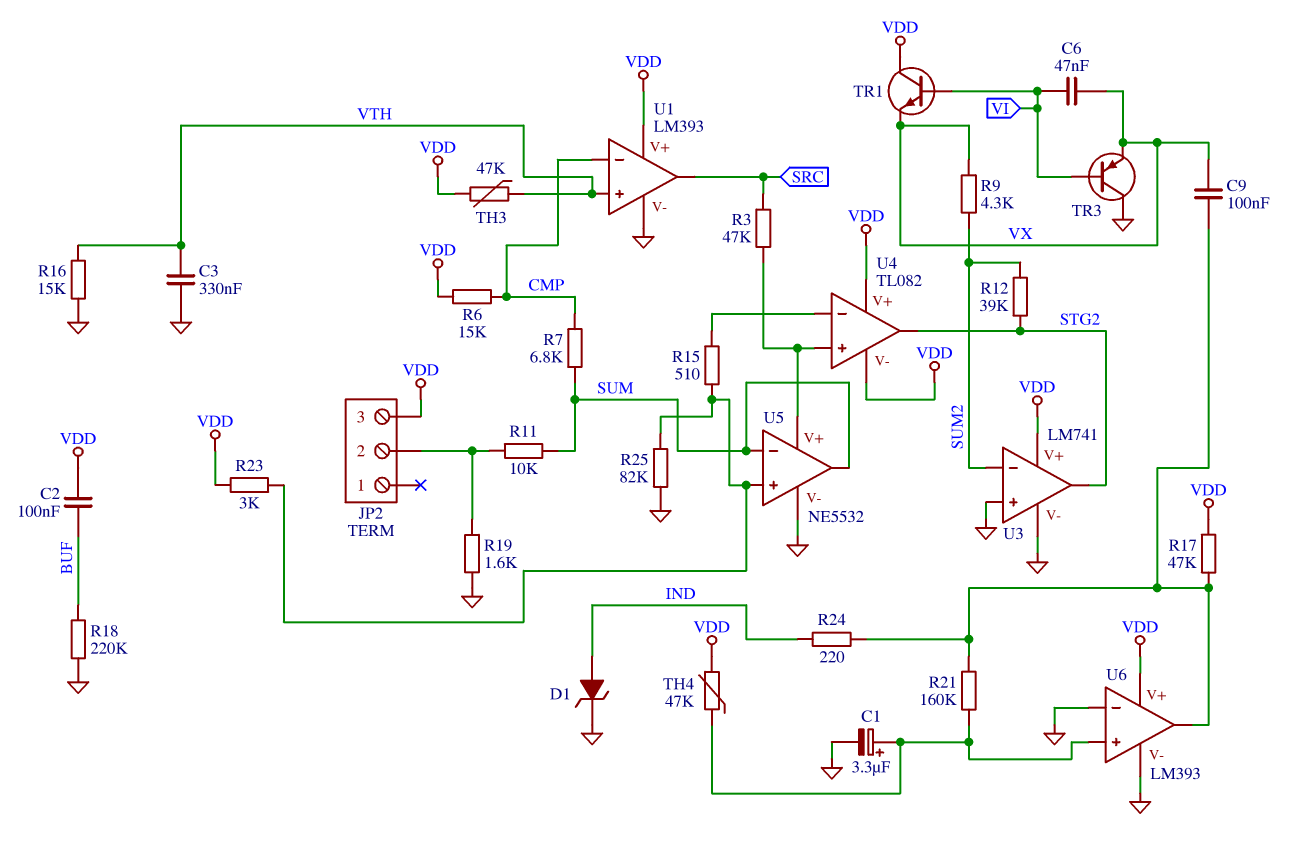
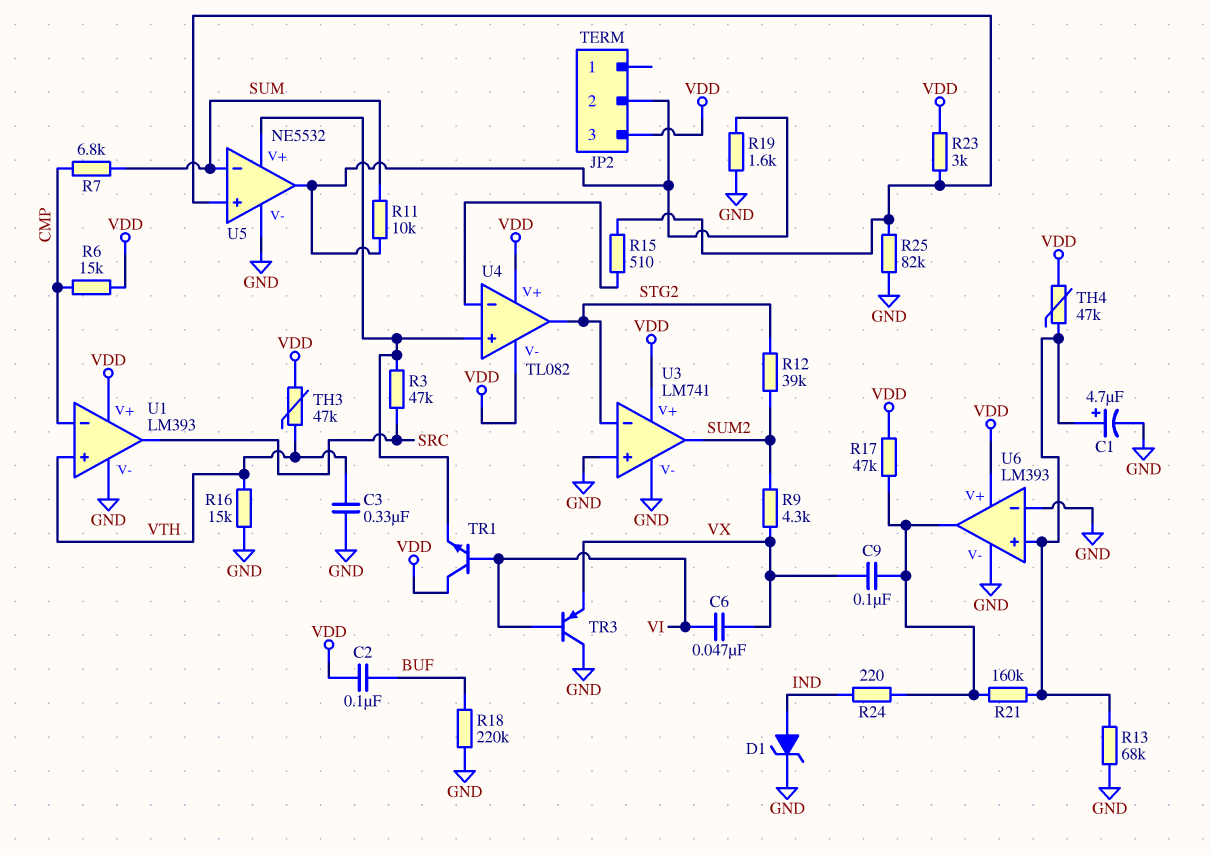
C1: 3.3uF (plus U6/in+, minus GND) -> 4.7uF (plus U6/in+, minus GND)
R13: none -> 68k (GND, U6/in+)
TR1: NPN (B VI, C VDD, E VX) -> NPN (B VI, C VDD, E U4/in+)
U3 pin in-: SUM2 -> STG2
U3 pin out: STG2 -> SUM2
U5 pin out: SUM -> JP2/2

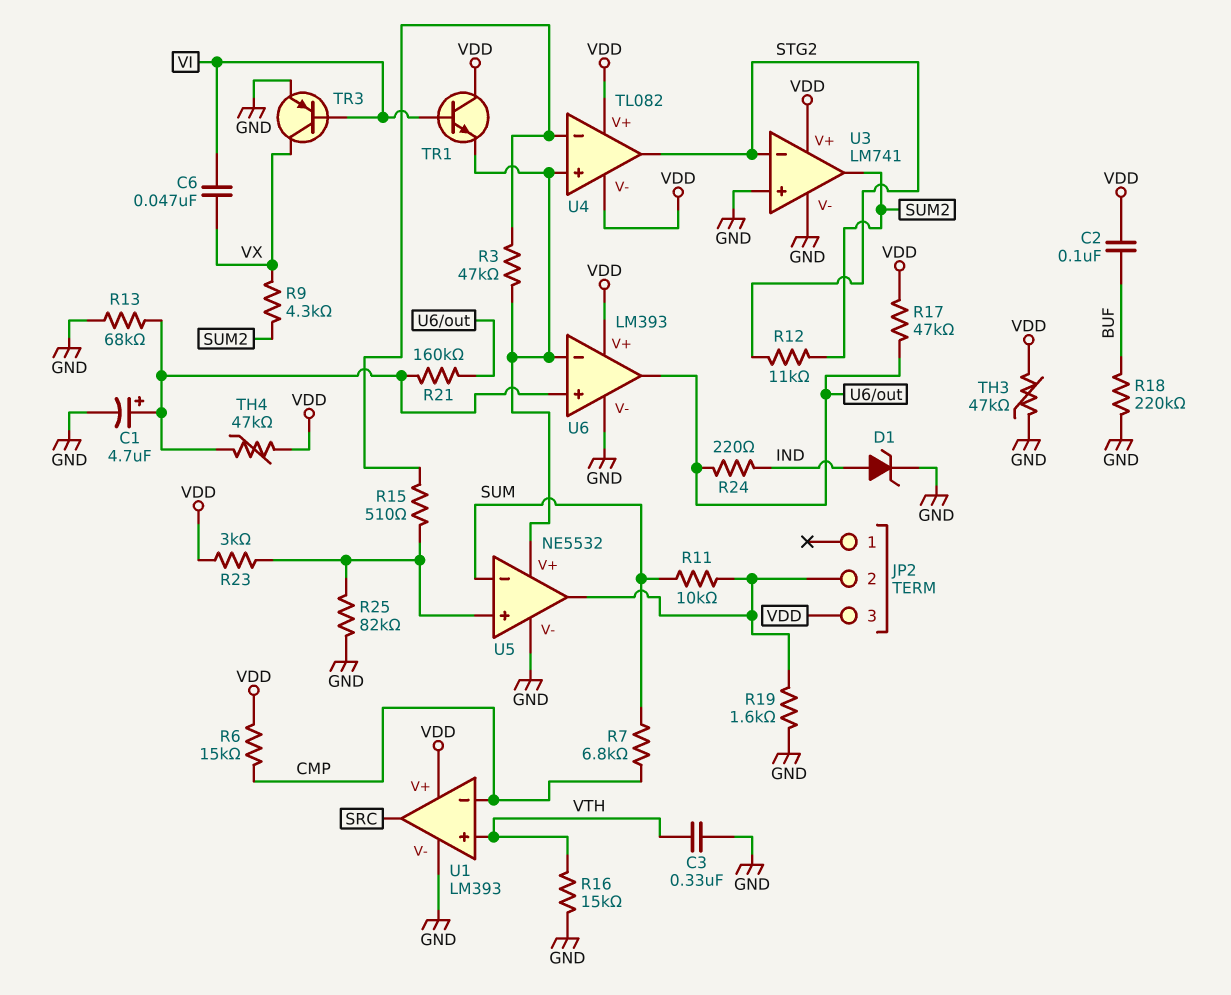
C9: 100nF (U6/out, VX) -> none
R3: 47k (SRC, U4/in+) -> 47k (U4/in+, U4/in-)
R12: 39k (STG2, SUM2) -> 11k (STG2, SUM2)
TH3: 47k (VDD, VTH) -> 47k (GND, VDD)
TR3: PNP (B VI, C GND, E VX) -> PNP (B VI, C VX, E GND)
U6 pin in-: GND -> U4/in+

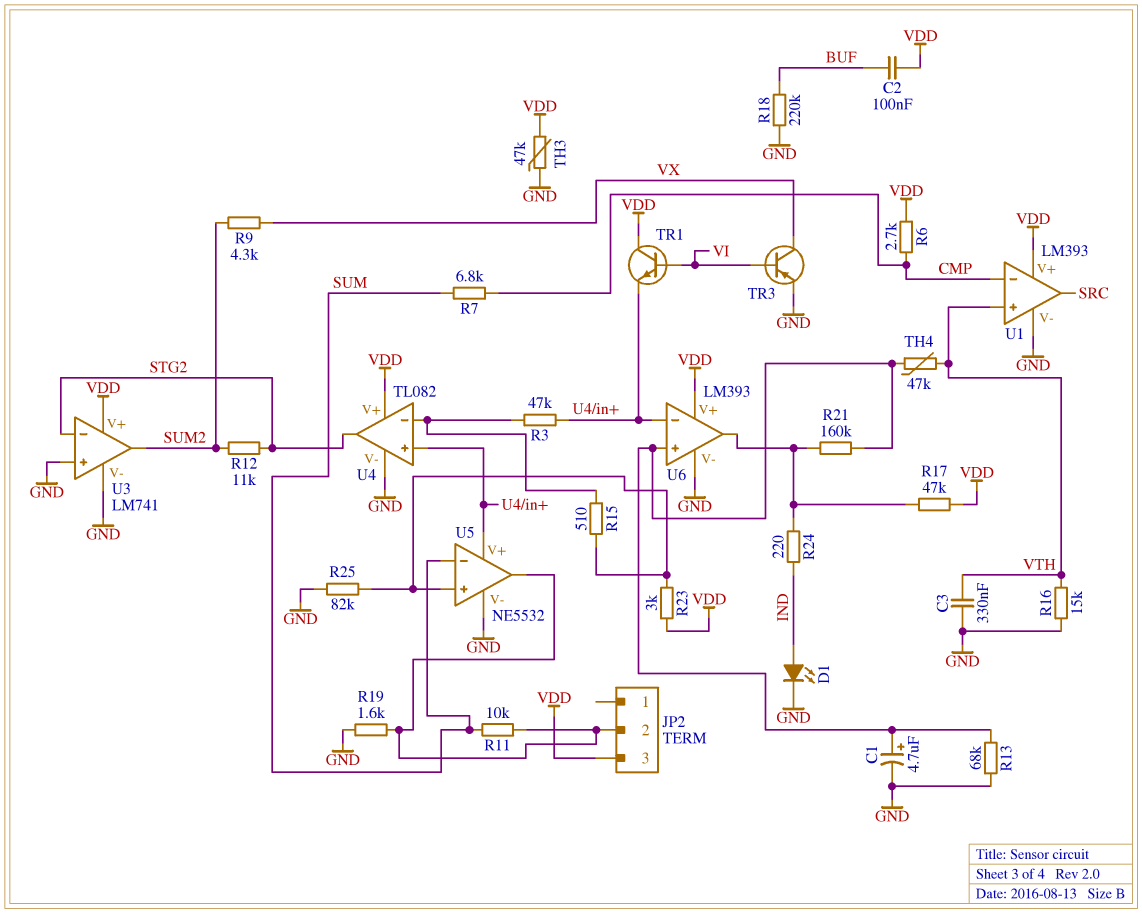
C6: 47nF (VI, VX) -> none
D1: zener (A IND, K GND) -> LED (A IND, K GND)
R6: 15k (CMP, VDD) -> 2.7k (CMP, VDD)
TH4: 47k (U6/in+, VDD) -> 47k (U6/in+, VTH)
U4 pin V-: VDD -> GND

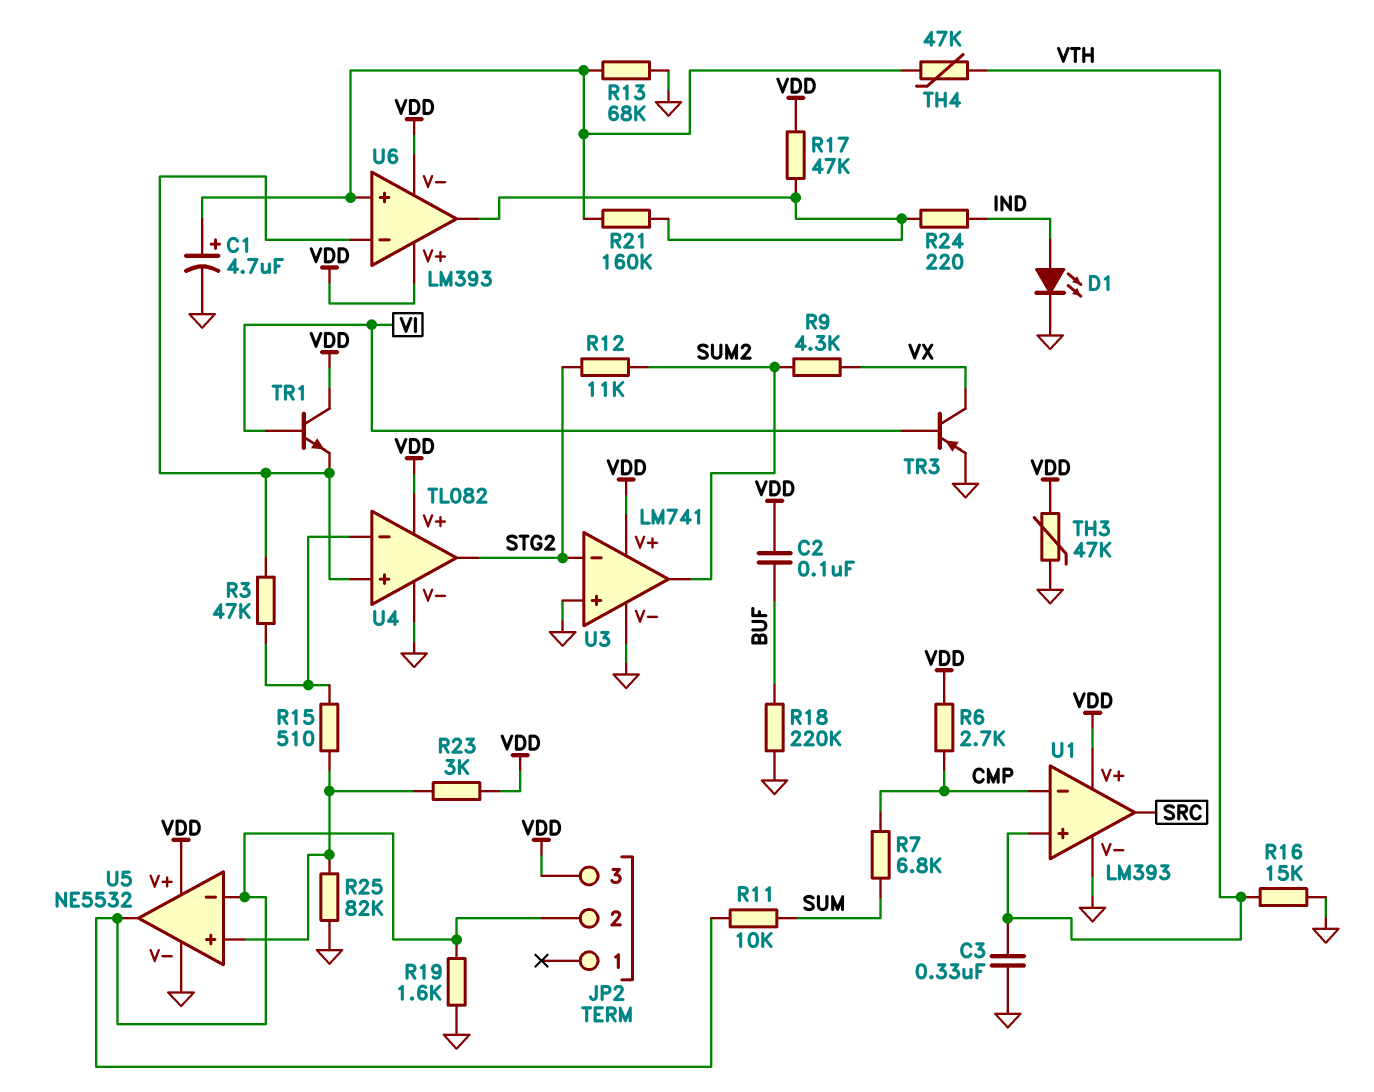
U5 pin V+: U4/in+ -> VDD
U5 pin in-: SUM -> JP2/2
U6 pin V-: GND -> VDD

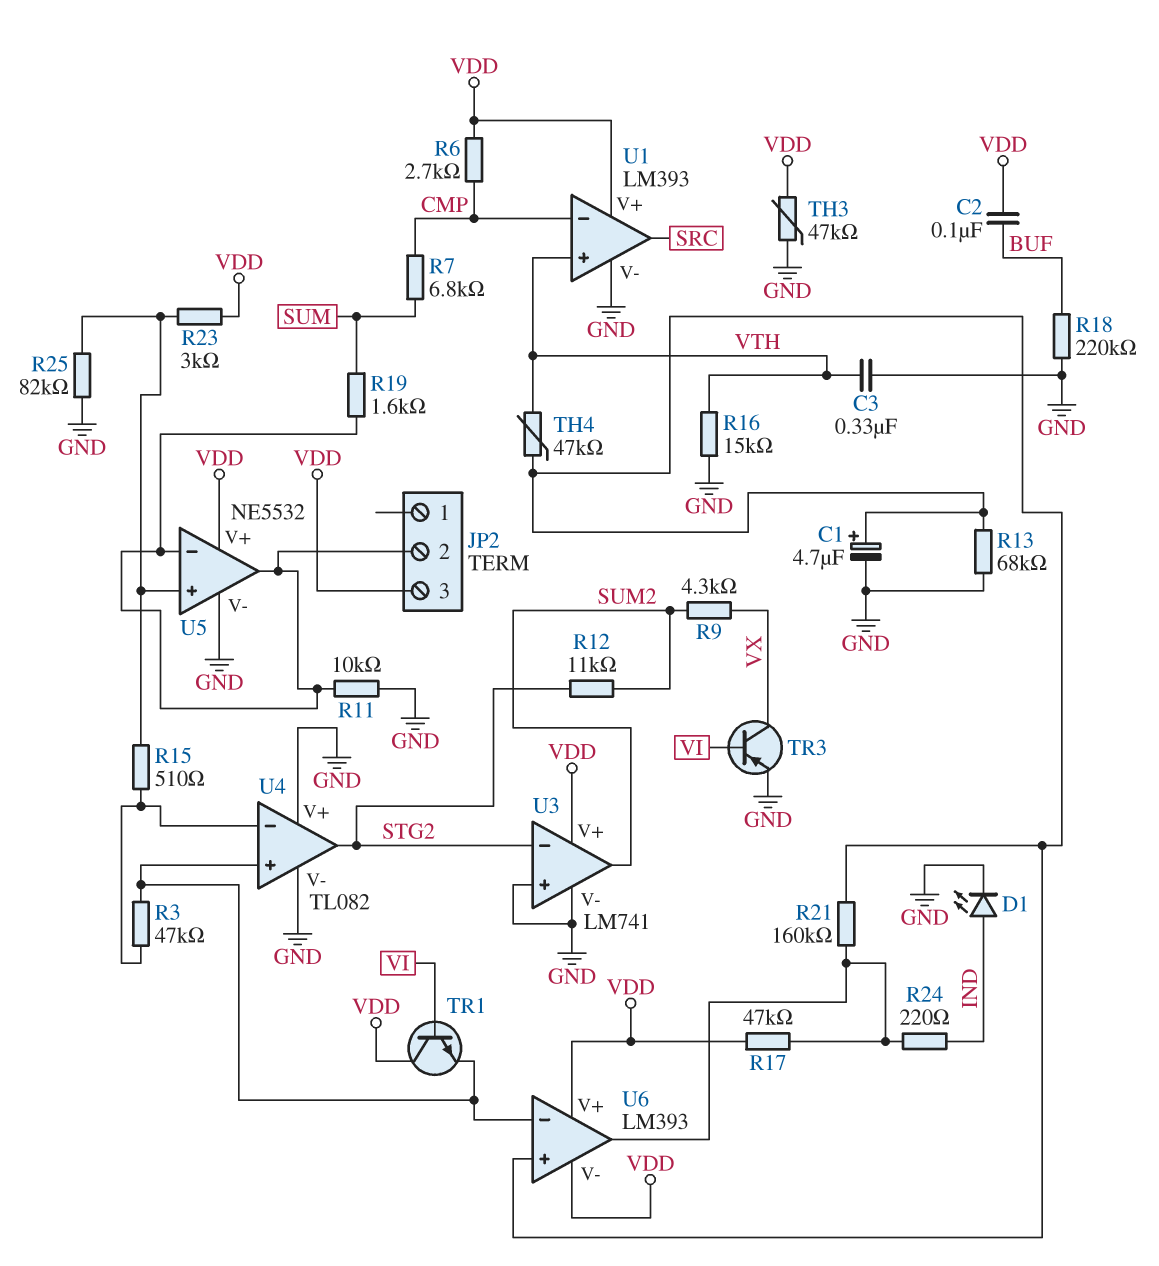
R11: 10k (JP2/2, SUM) -> 10k (GND, JP2/2)
R19: 1.6k (GND, JP2/2) -> 1.6k (JP2/2, SUM)
U4 pin V+: VDD -> GND

